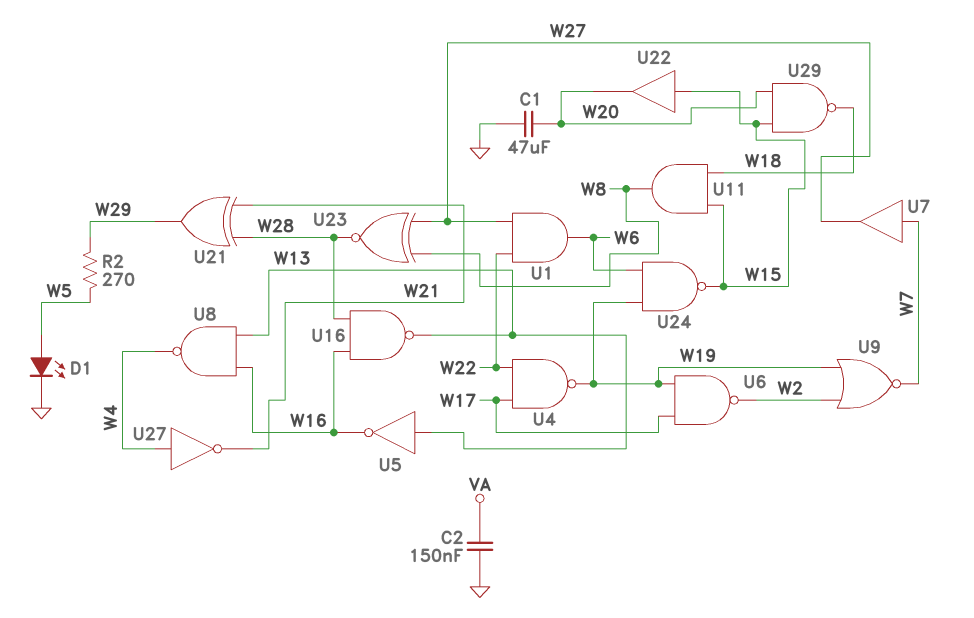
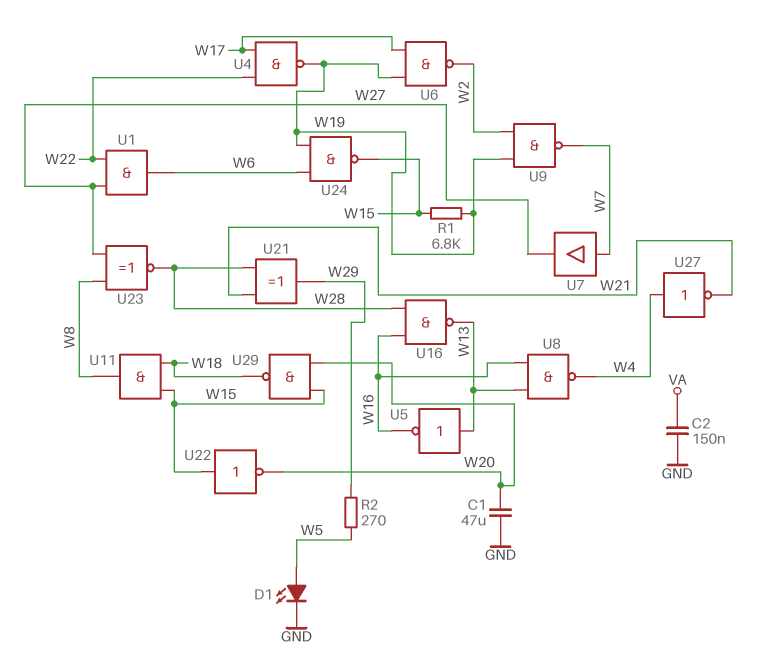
R1: none -> 6.8k (W15, W19)
U9: NOR (in W2, in W19, out W7) -> NAND (in W2, in W19, out W7)
U22: buffer (in W15, out W20) -> NOT (in W15, out W20)

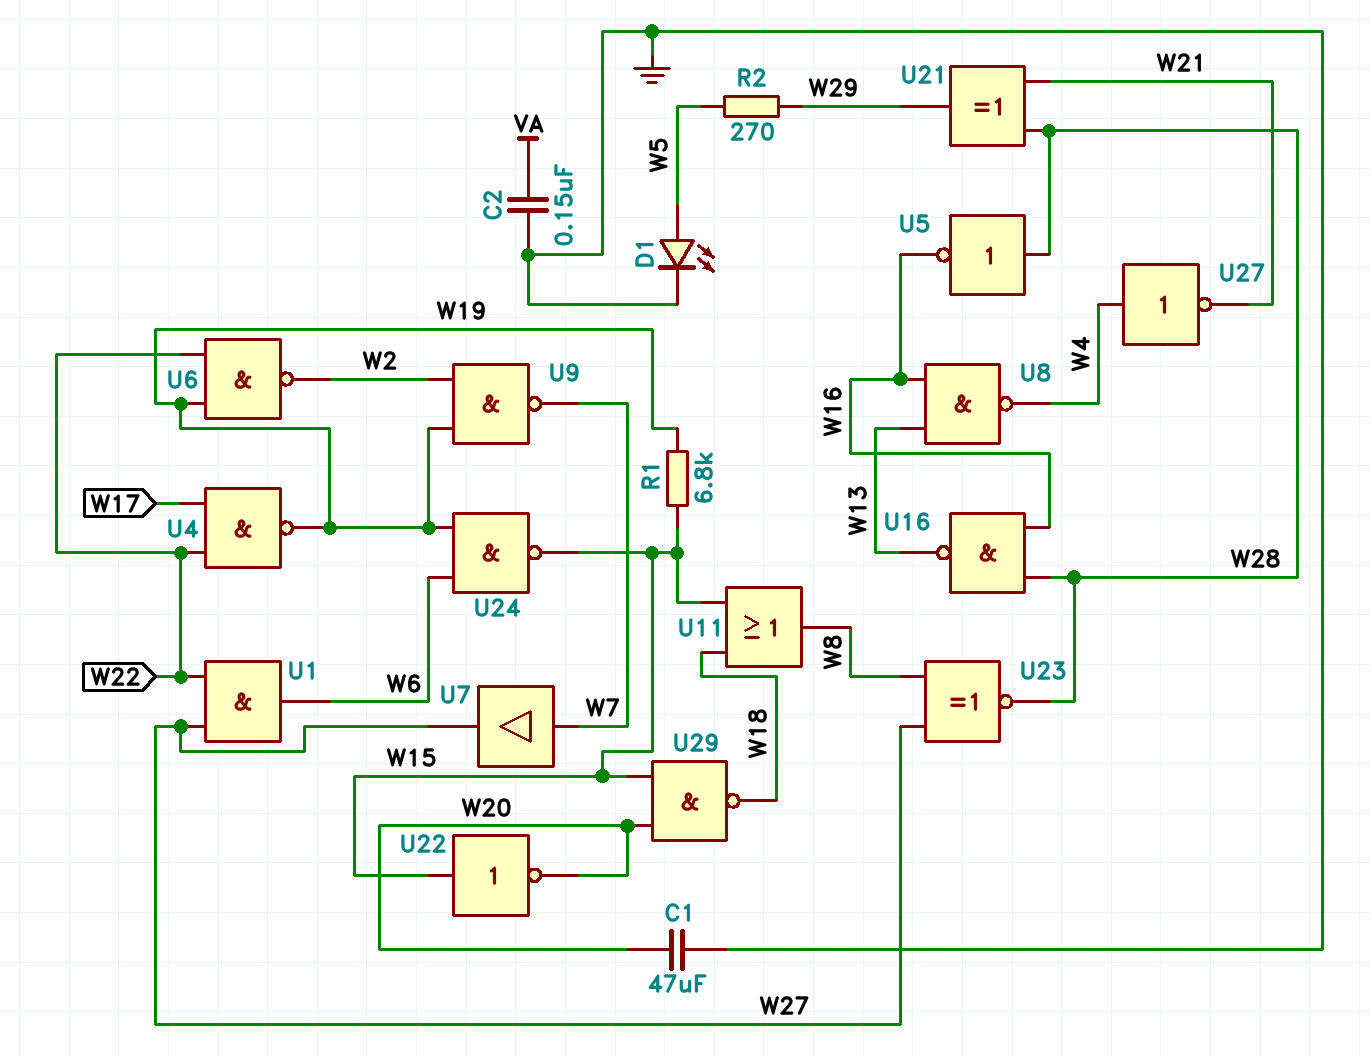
U5: NOT (in W13, out W16) -> NOT (in W28, out W16)
U6: NAND (in W17, in W19, out W2) -> NAND (in W19, in W22, out W2)
U11: AND (in W15, in W18, out W8) -> OR (in W15, in W18, out W8)

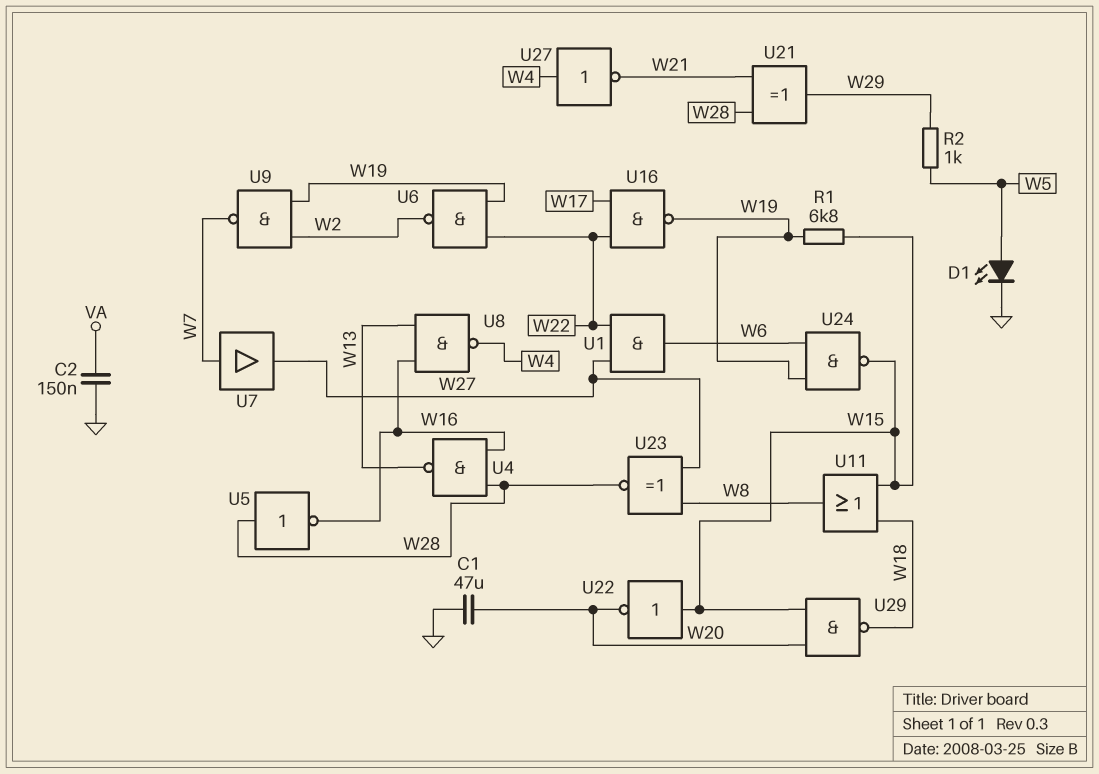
R2: 270 (W5, W29) -> 1k (W5, W29)
U4: NAND (in W17, in W22, out W19) -> NAND (in W16, in W28, out W13)
U16: NAND (in W16, in W28, out W13) -> NAND (in W17, in W22, out W19)

